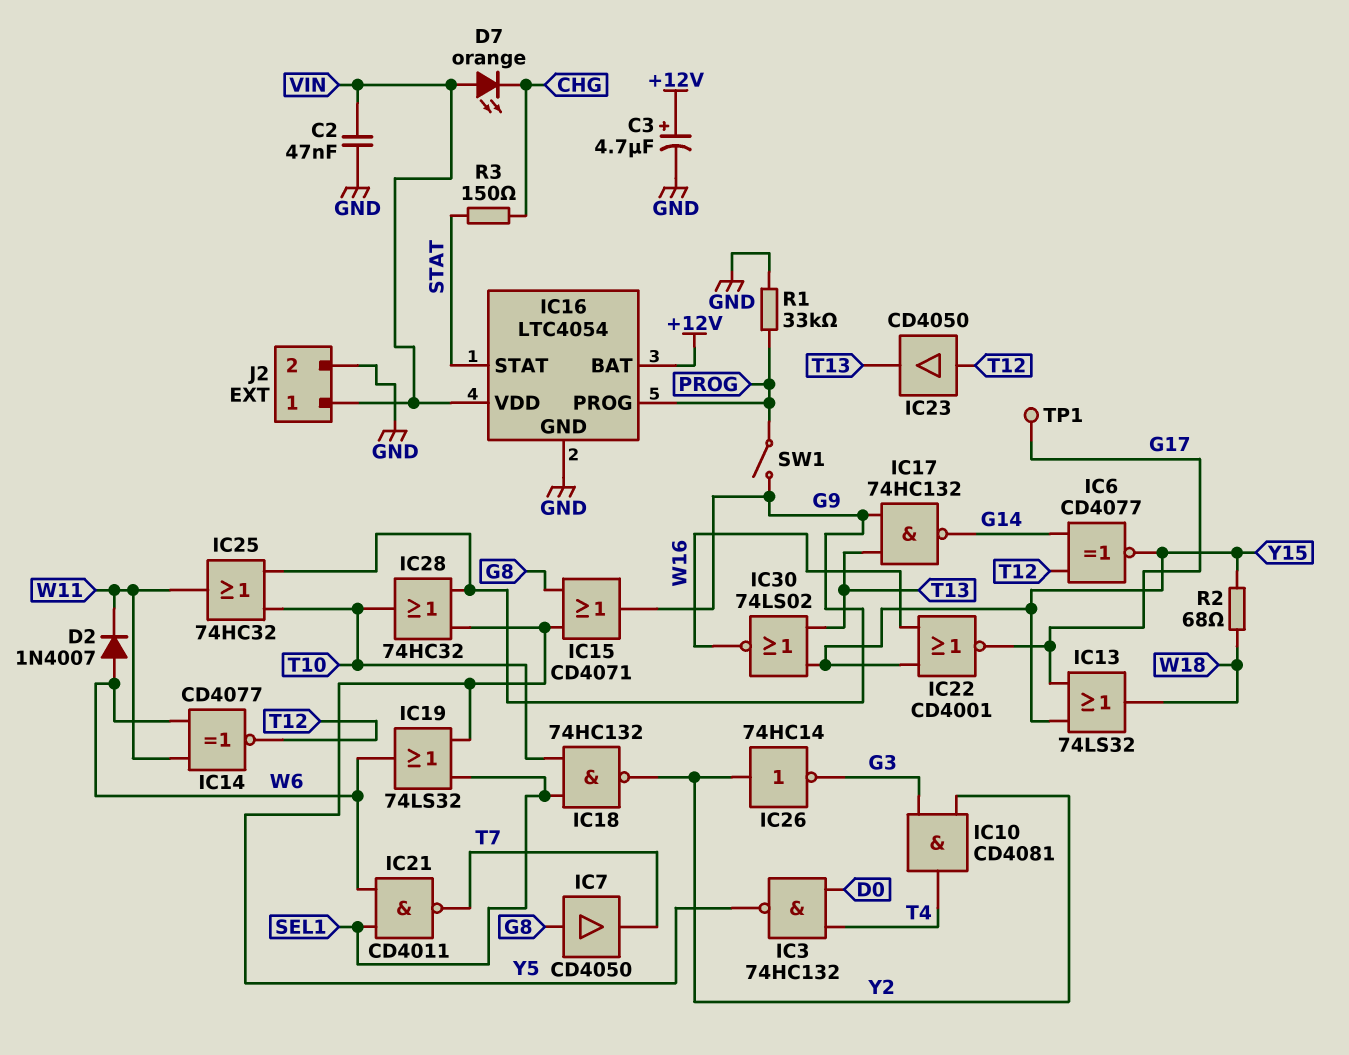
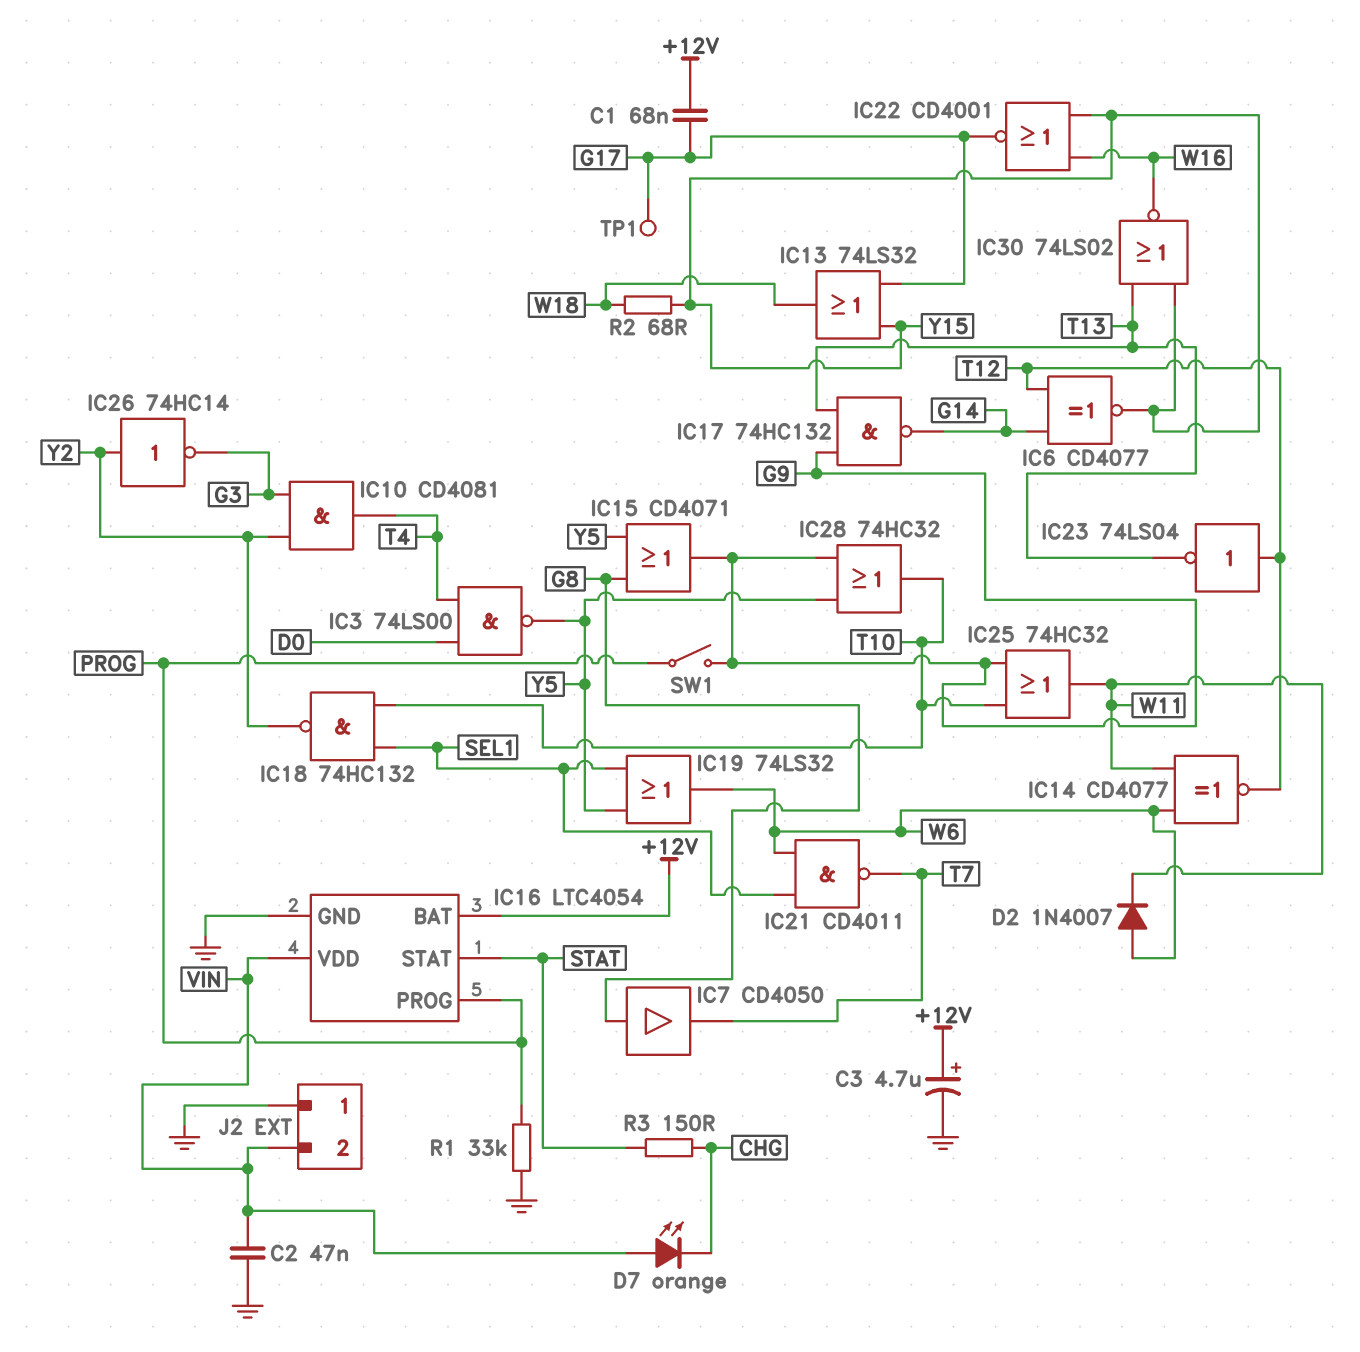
C1: none -> 68nF (+12V, G17)
IC3: NAND 74HC132 (in D0, in T4, out Y5) -> NAND 74LS00 (in D0, in T4, out Y5)
IC23: buffer CD4050 (in T12, out T13) -> NOT 74LS04 (in T12, out T13)
J2 pin 1: VIN -> GND
J2 pin 2: GND -> VIN

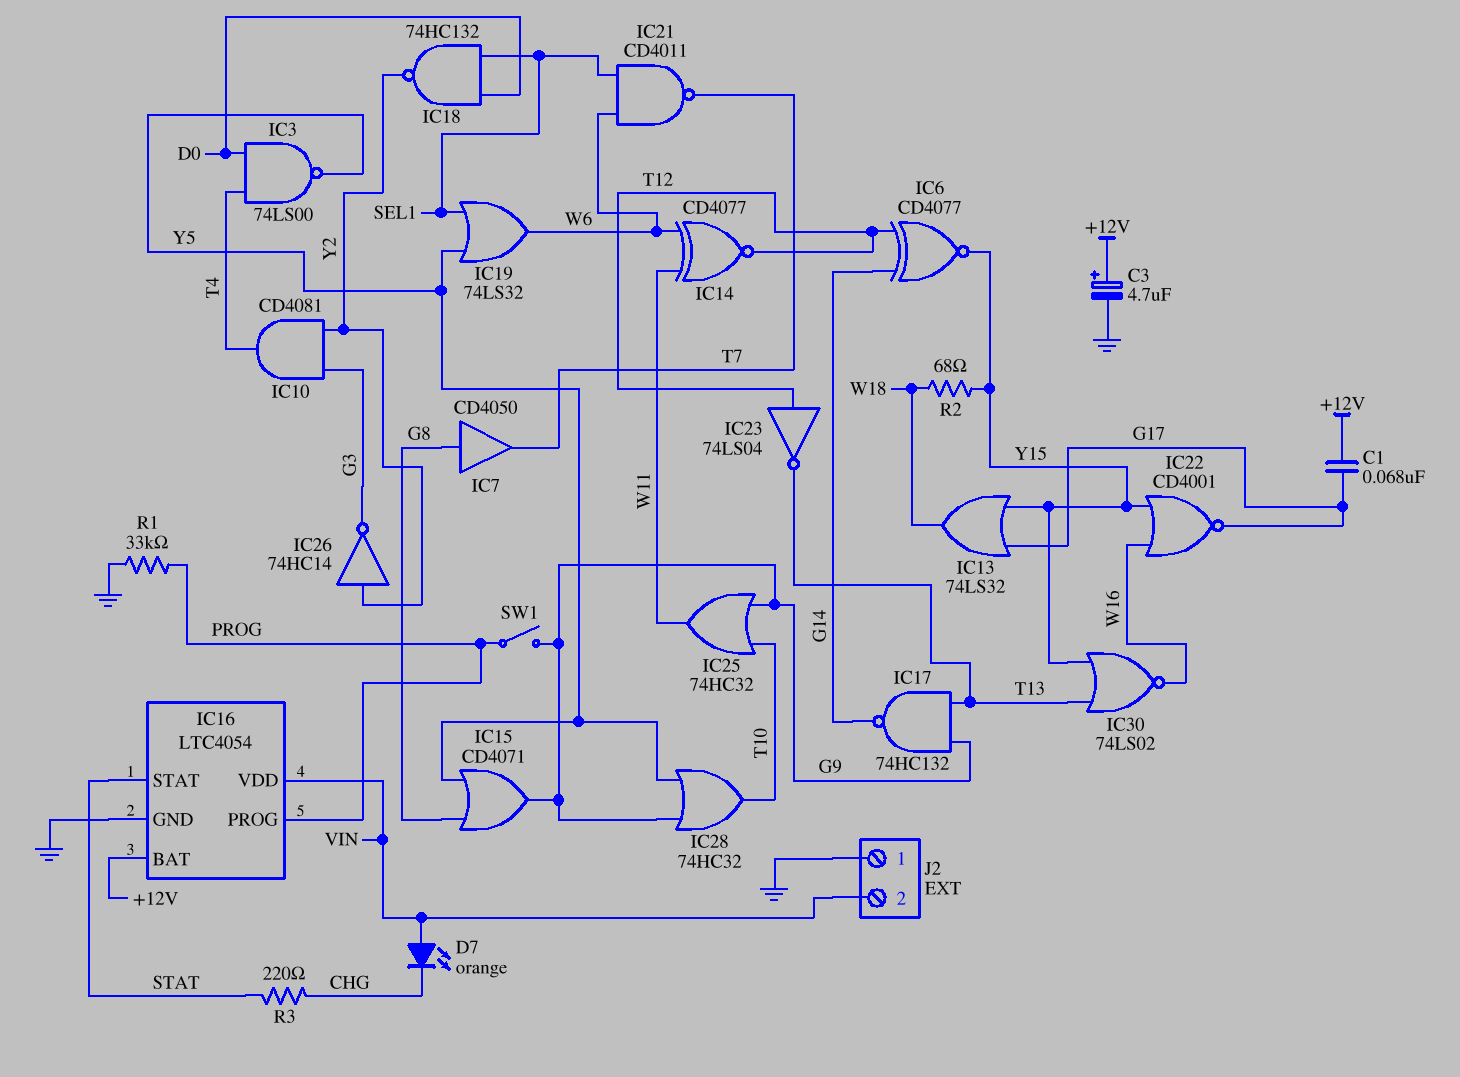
C2: 47nF (GND, VIN) -> none
D2: diode 1N4007 (A W6, K W11) -> none
IC18: NAND 74HC132 (in SEL1, in T10, out Y2) -> NAND 74HC132 (in D0, in SEL1, out Y2)
R3: 150 (CHG, STAT) -> 220 (CHG, STAT)
TP1: test point (G17) -> none

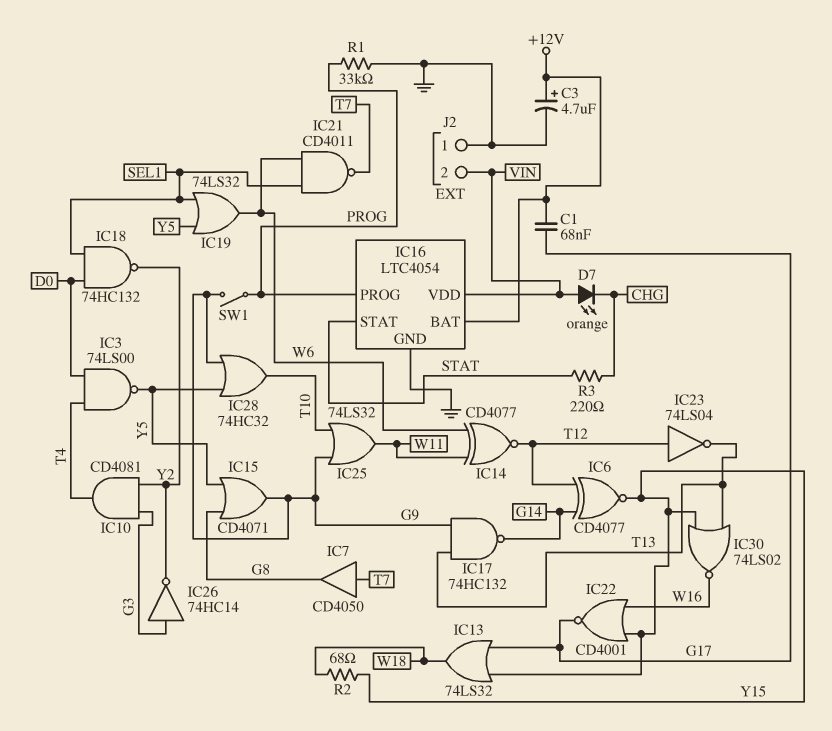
IC7: buffer CD4050 (in G8, out T7) -> buffer CD4050 (in T7, out G8)
IC25: OR 74HC32 (in G9, in T10, out W11) -> OR 74LS32 (in G9, in T10, out W11)
IC26: NOT 74HC14 (in Y2, out G3) -> NOT 74HC14 (in G3, out Y2)

